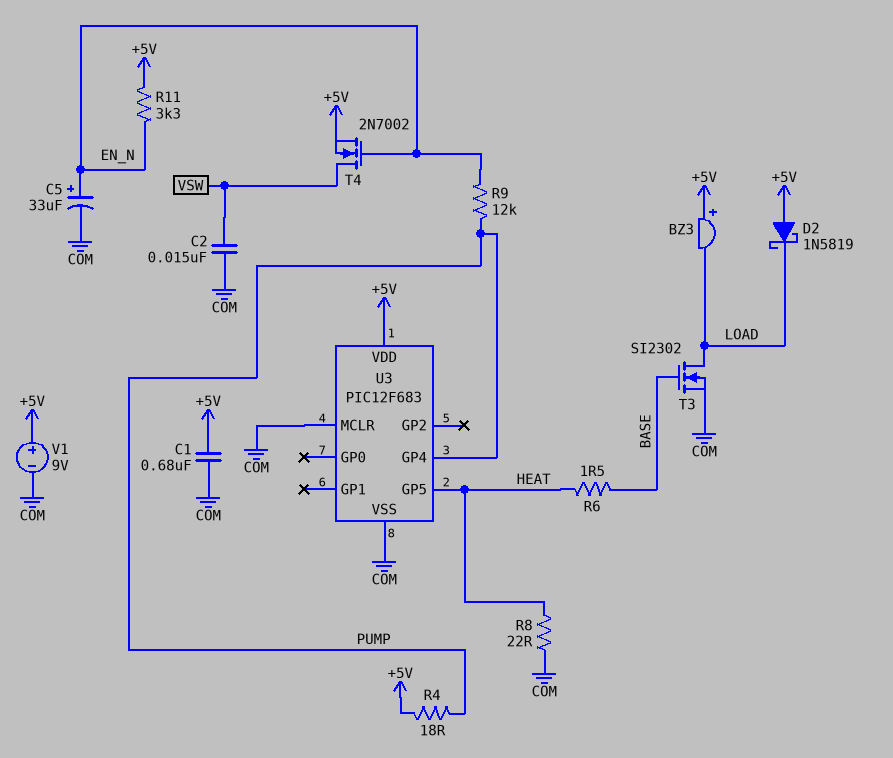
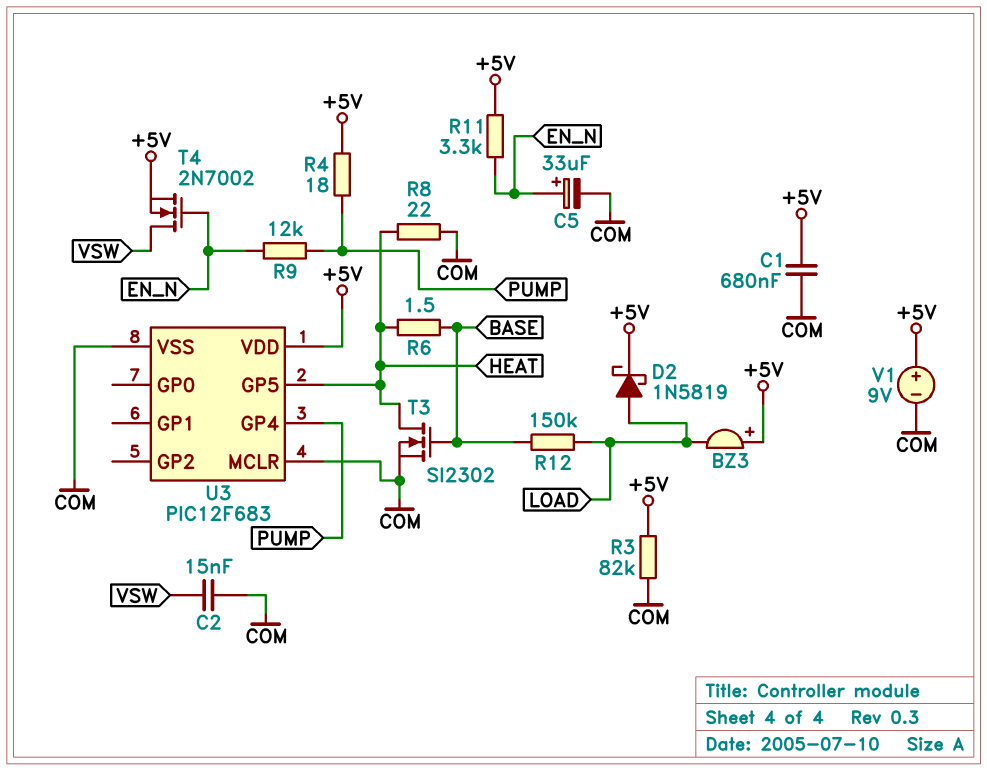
D2: schottky 1N5819 (A +5V, K LOAD) -> schottky 1N5819 (A LOAD, K +5V)
R3: none -> 82k (+5V, COM)
R12: none -> 150k (BASE, LOAD)
T3: NMOS SI2302 (G BASE, D LOAD, S COM) -> NMOS SI2302 (G BASE, D HEAT, S COM)

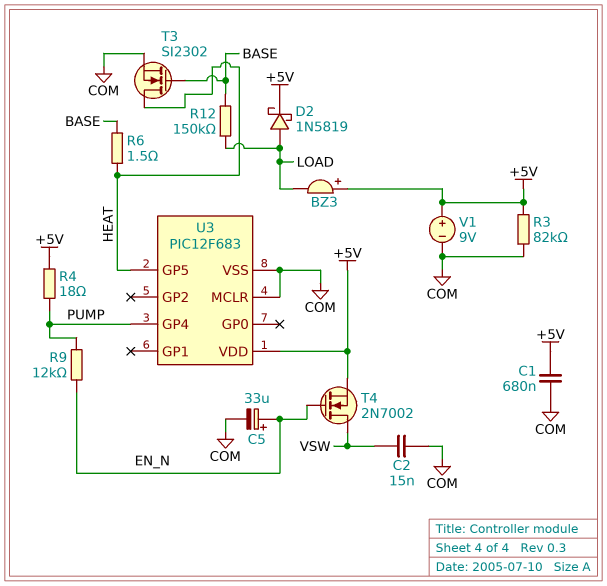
R8: 22 (COM, HEAT) -> none
R11: 3.3k (+5V, EN_N) -> none

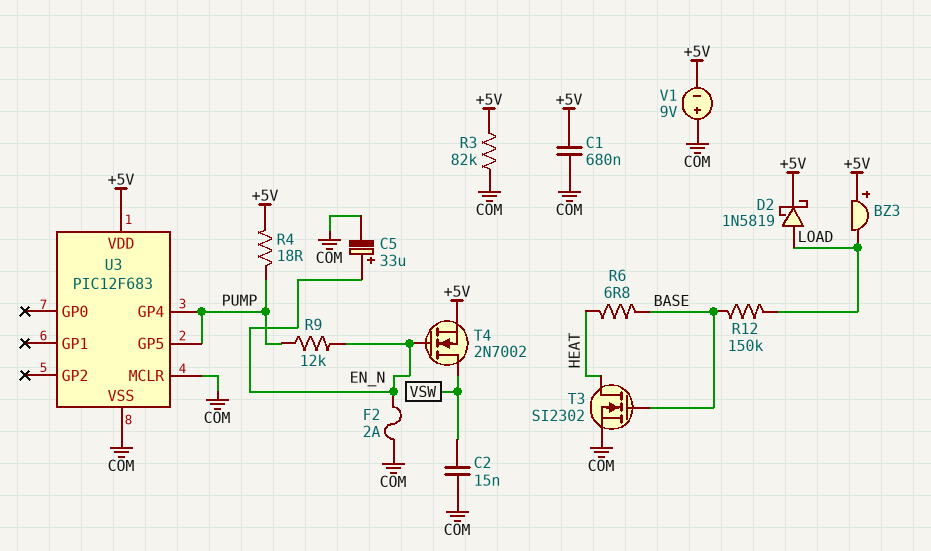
F2: none -> 2A (COM, EN_N)
R6: 1.5 (BASE, HEAT) -> 6.8 (BASE, HEAT)
U3 pin GP5: HEAT -> PUMP
V1: 9V (plus +5V, minus COM) -> 9V (plus COM, minus +5V)

